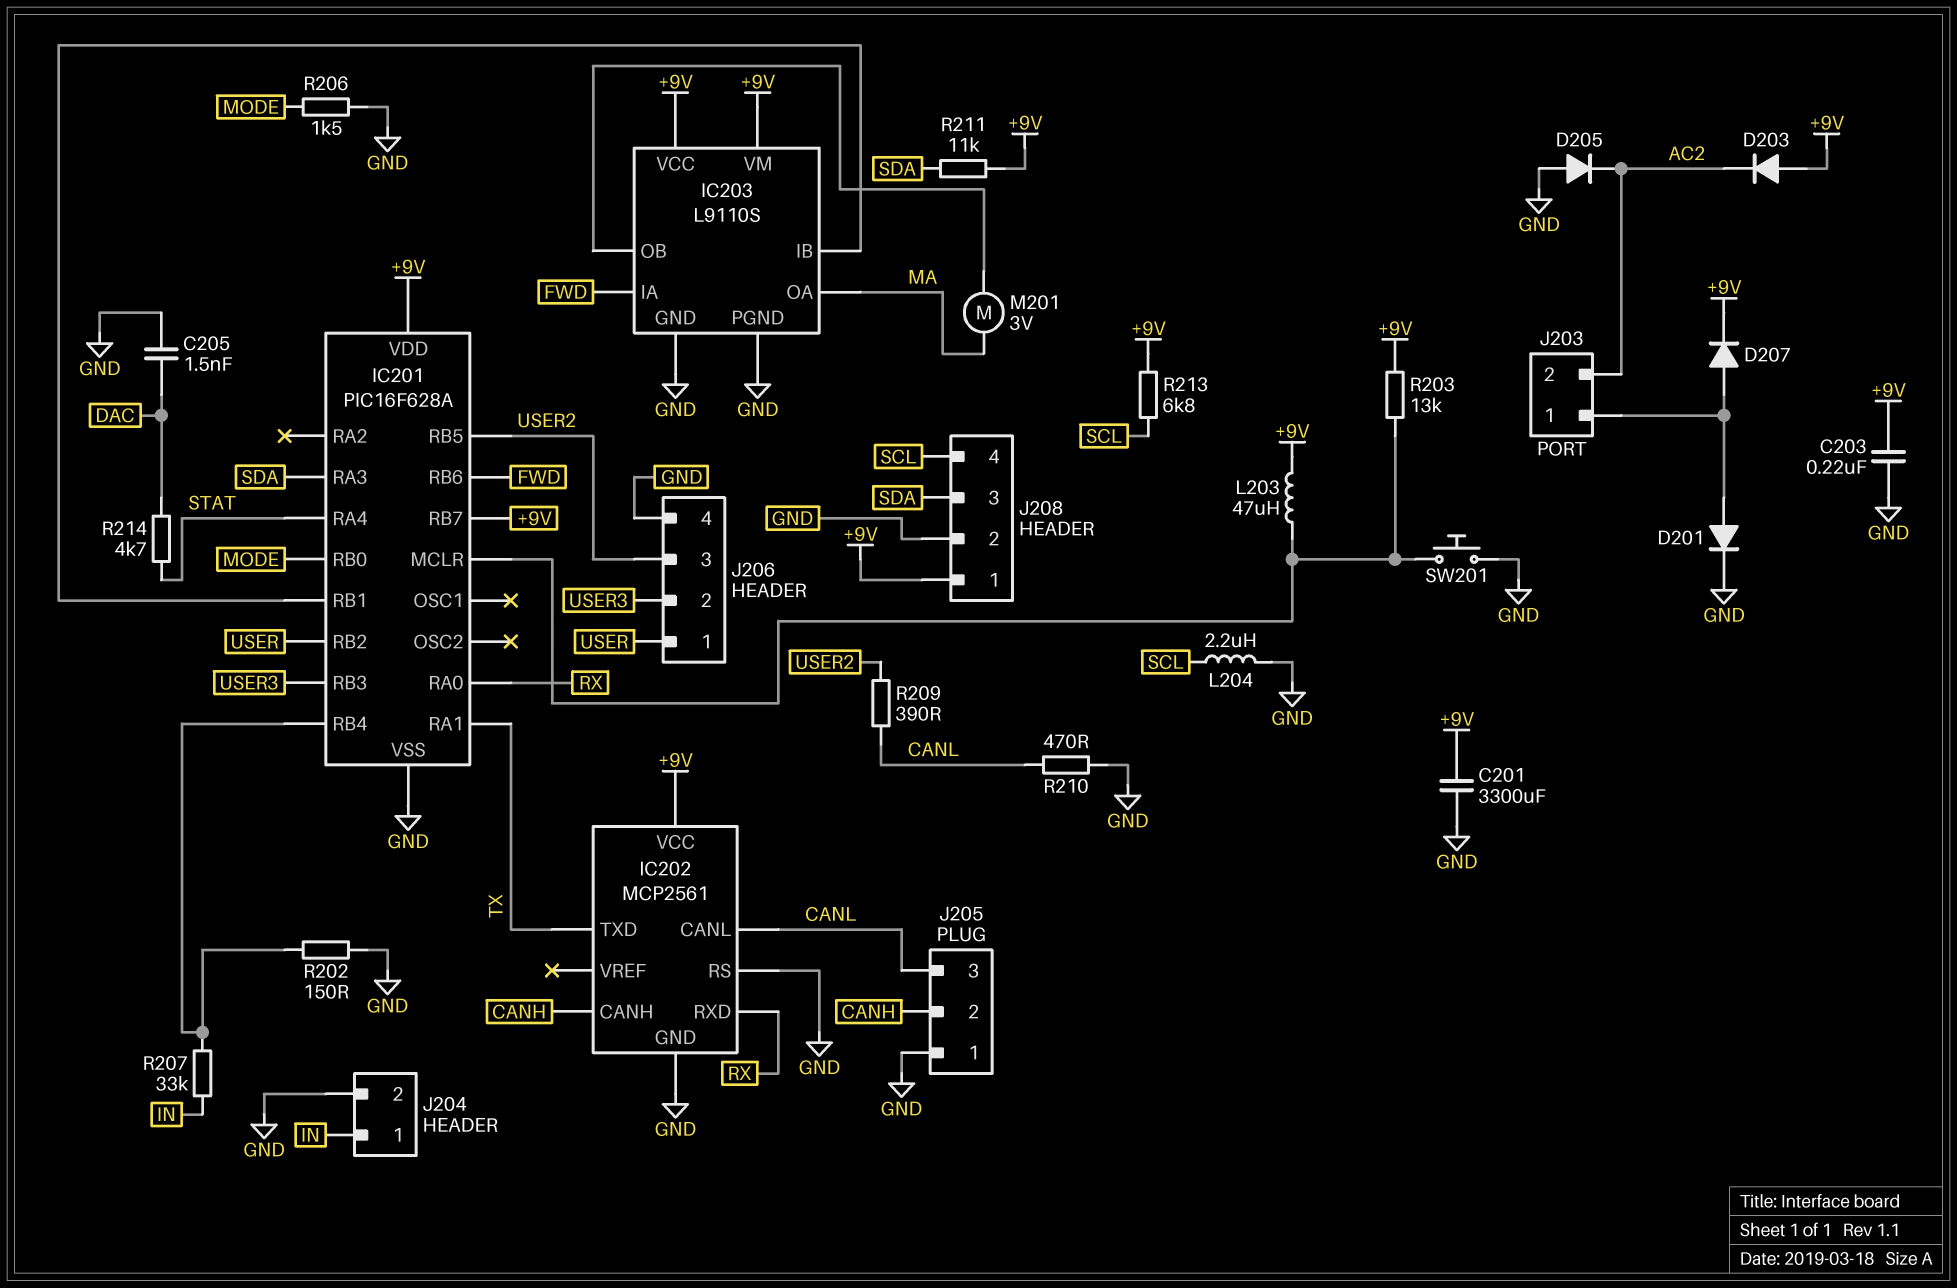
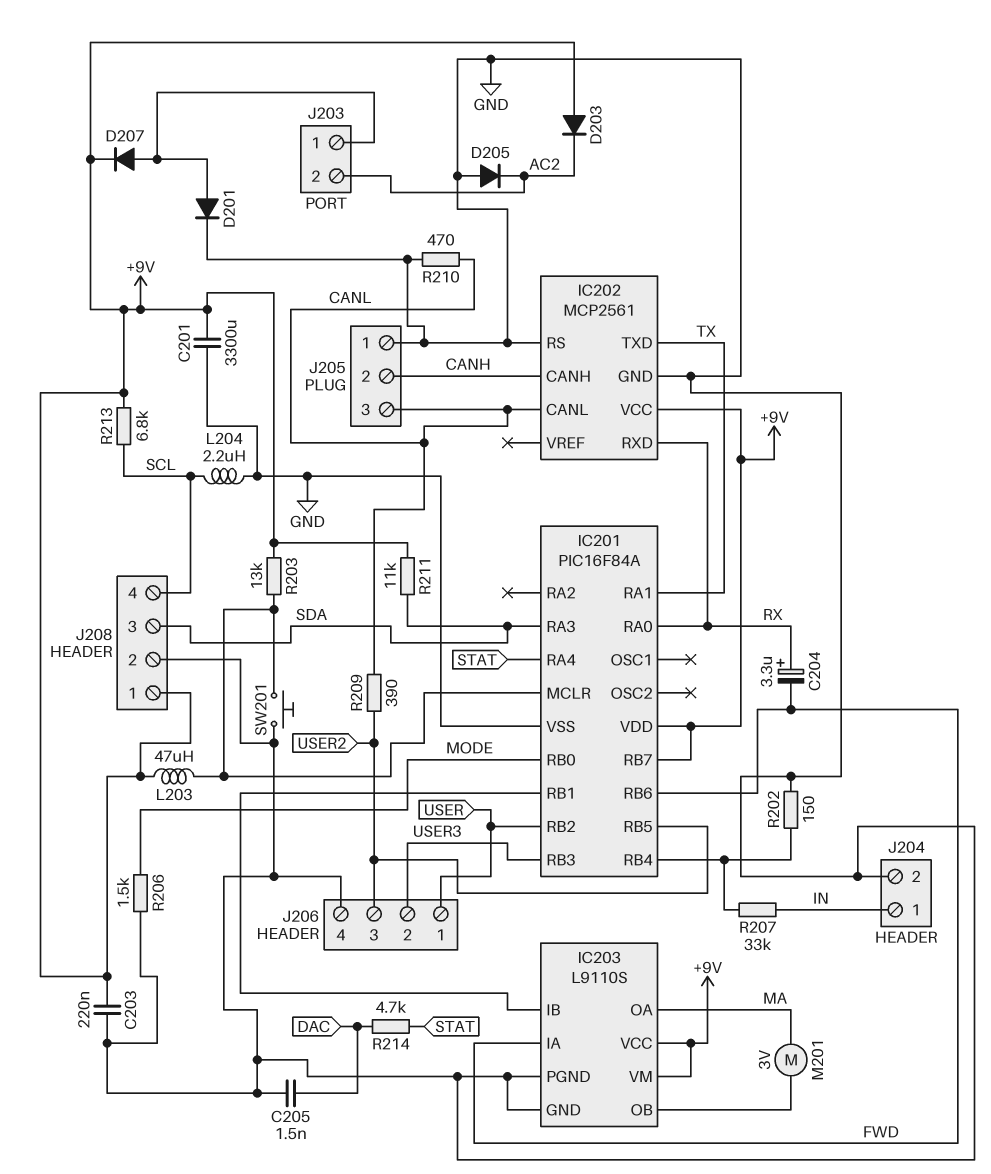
C204: none -> 3.3uF (plus RX, minus FWD)
IC201: PIC16F628A -> PIC16F84A

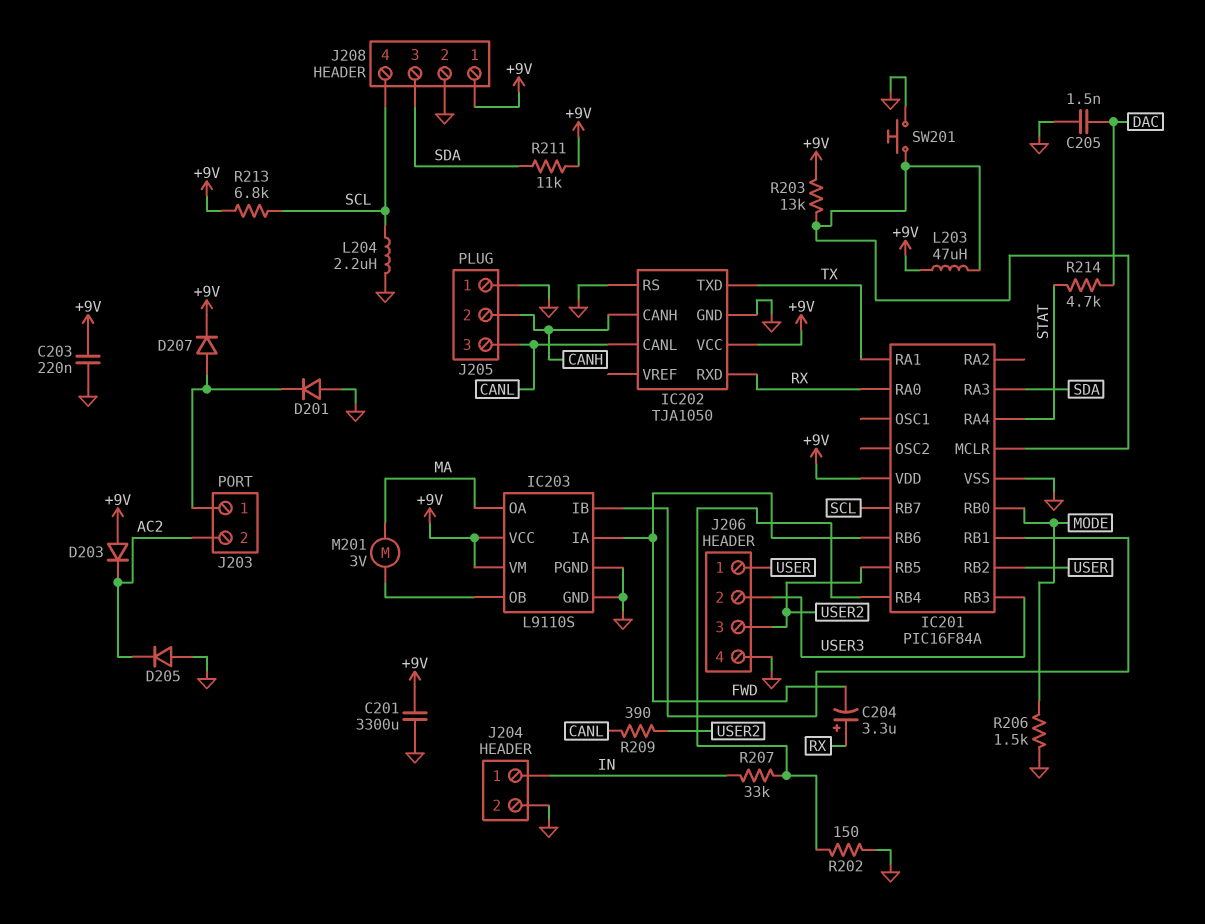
D201: diode (A J203/1, K GND) -> diode (A GND, K J203/1)
IC201 pin RB7: +9V -> SCL
IC202: MCP2561 -> TJA1050
R210: 470 (CANL, GND) -> none

